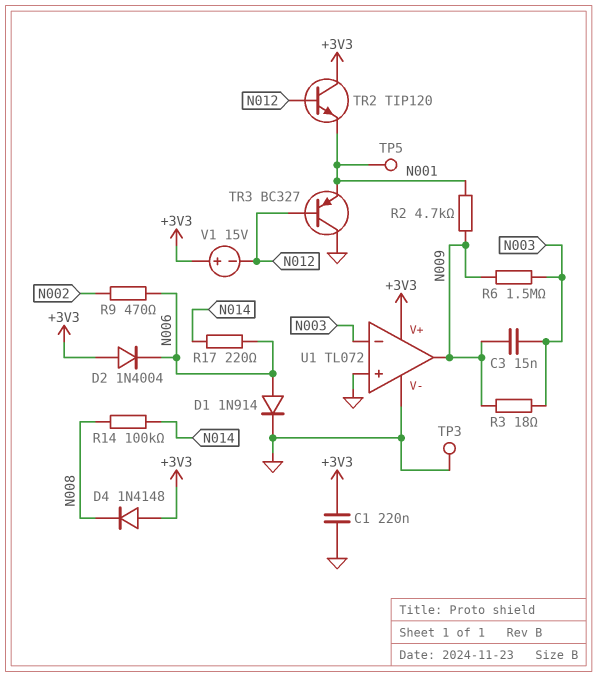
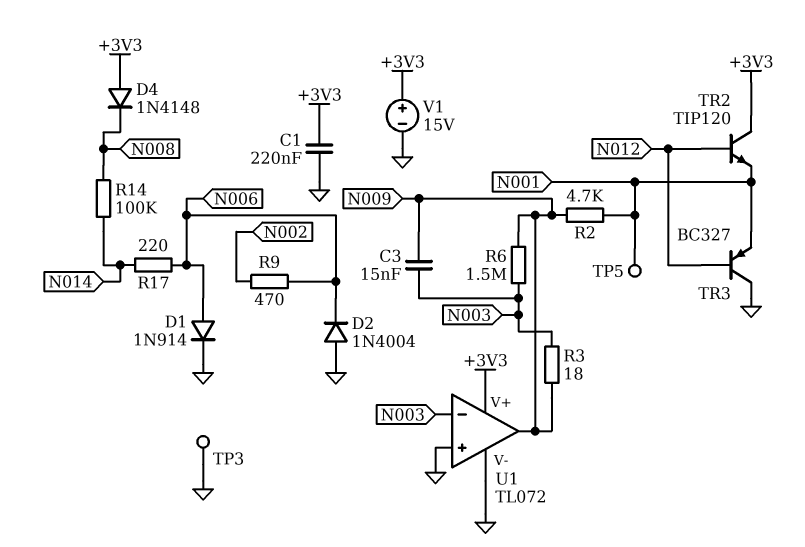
D2: diode 1N4004 (A +3V3, K N006) -> diode 1N4004 (A GND, K N006)
V1: 15V (plus +3V3, minus N012) -> 15V (plus +3V3, minus GND)

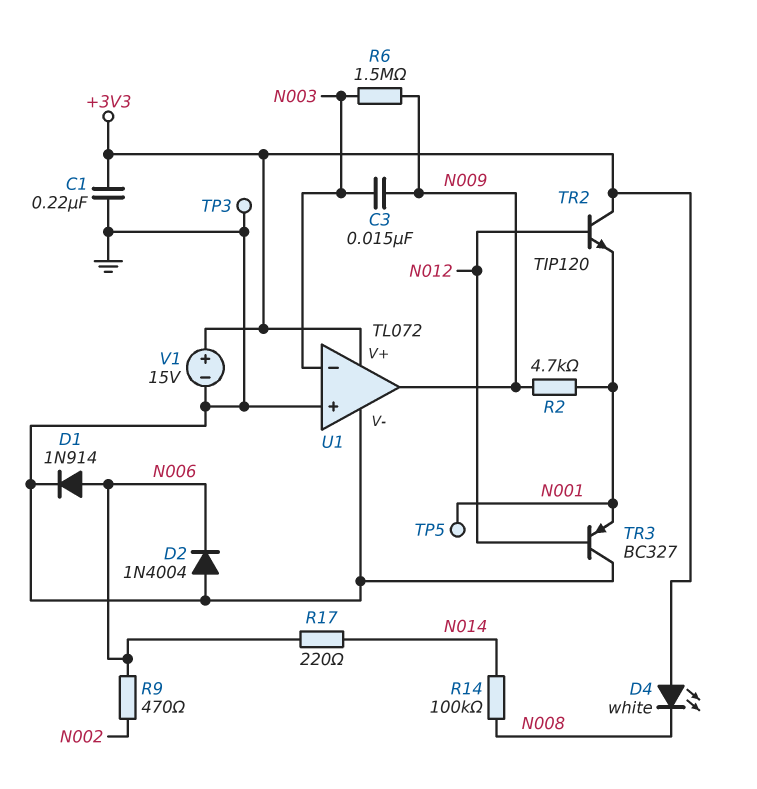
D4: diode 1N4148 (A +3V3, K N008) -> LED white (A +3V3, K N008)
R3: 18 (N003, N009) -> none

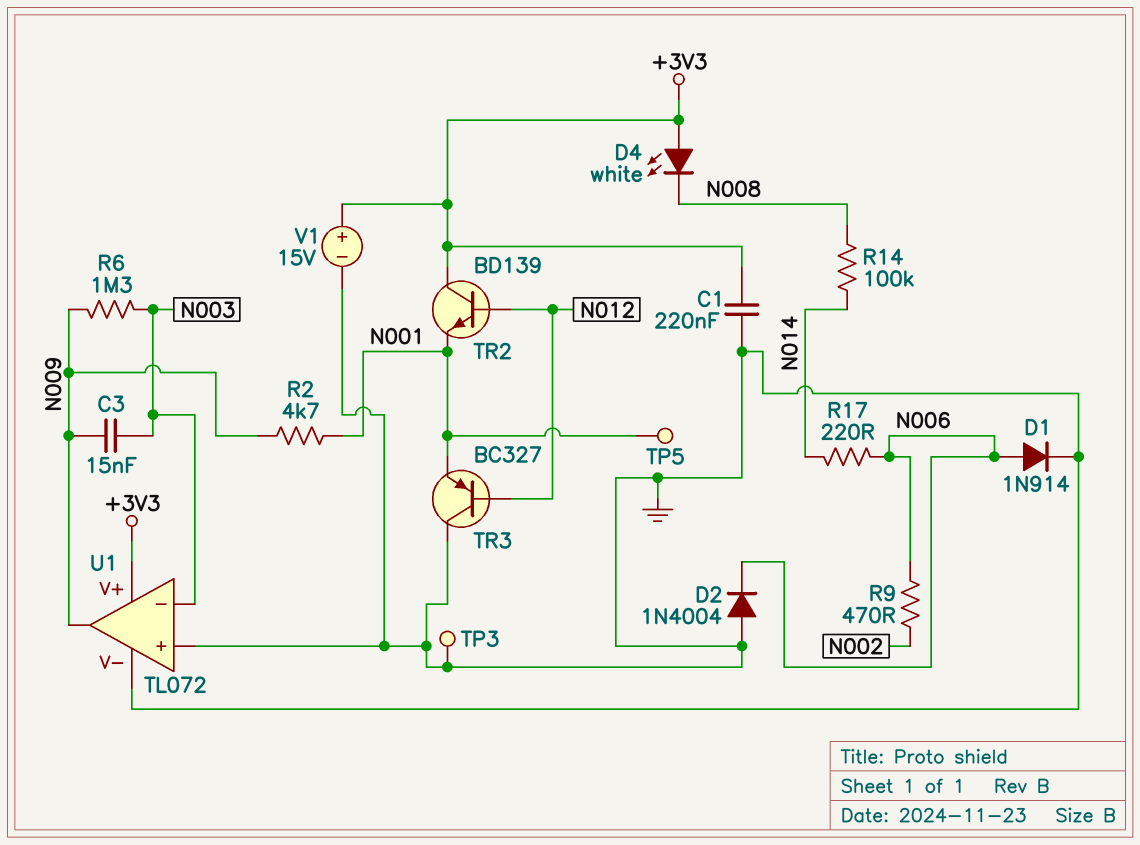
R6: 1.5M (N003, N009) -> 1.3M (N003, N009)
TR2: NPN TIP120 (B N012, C +3V3, E N001) -> NPN BD139 (B N012, C +3V3, E N001)

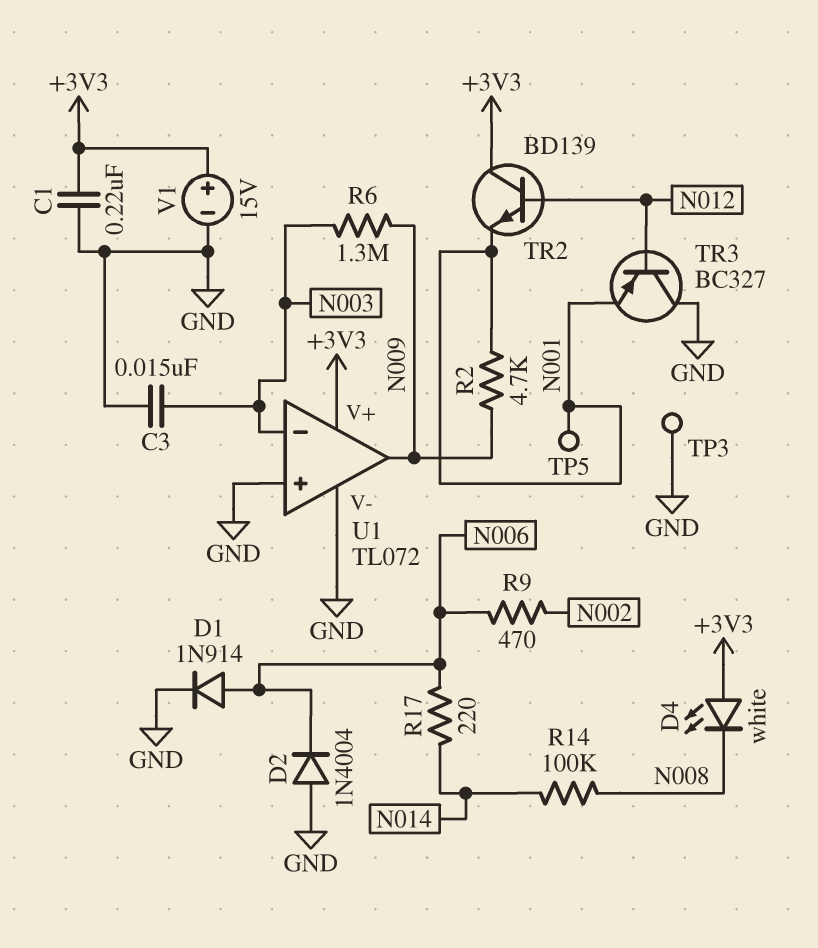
C3: 15nF (N003, N009) -> 15nF (GND, N003)

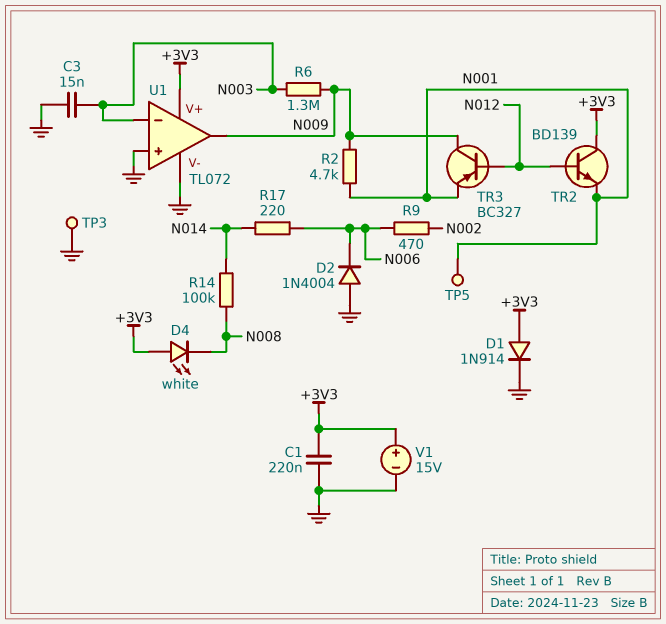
D1: diode 1N914 (A N006, K GND) -> diode 1N914 (A +3V3, K GND)
TR3: PNP BC327 (B N012, C GND, E N001) -> PNP BC327 (B N012, C N009, E N001)

